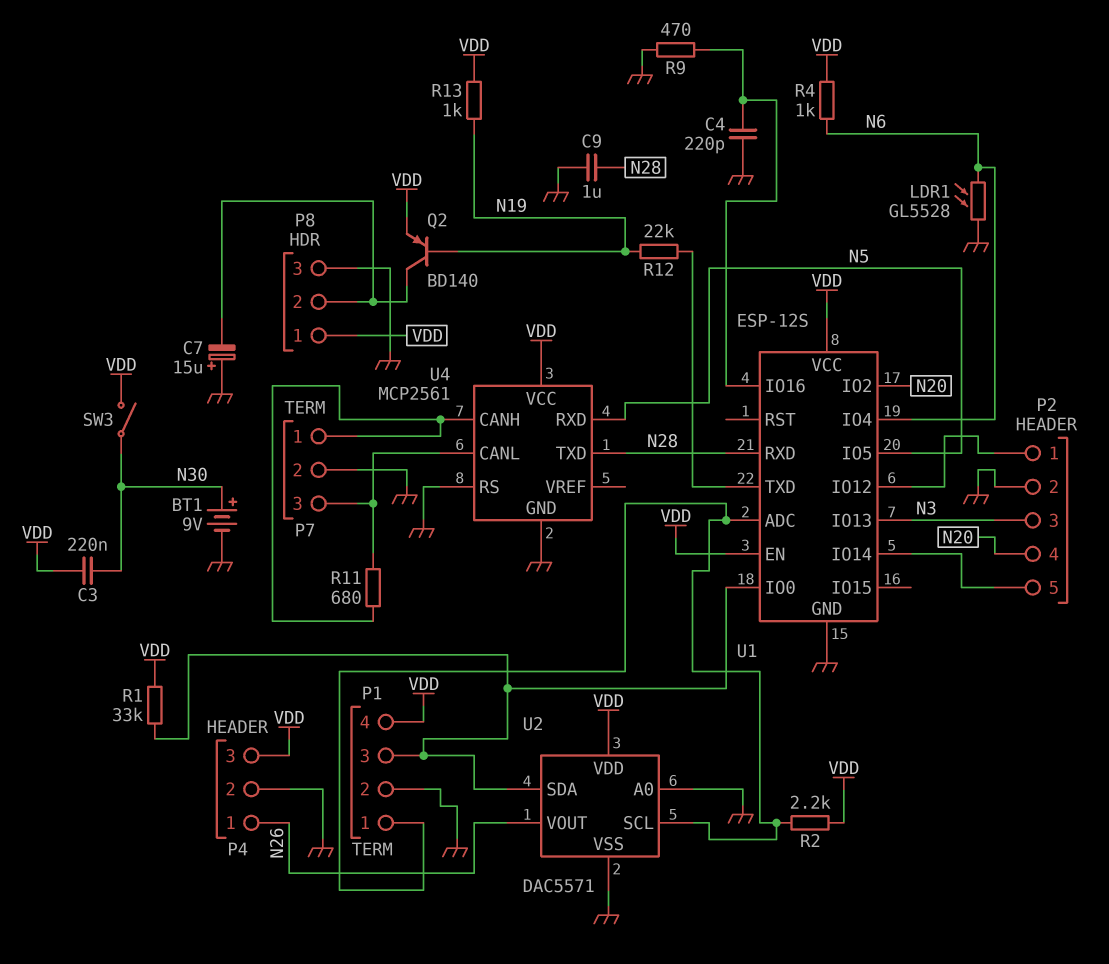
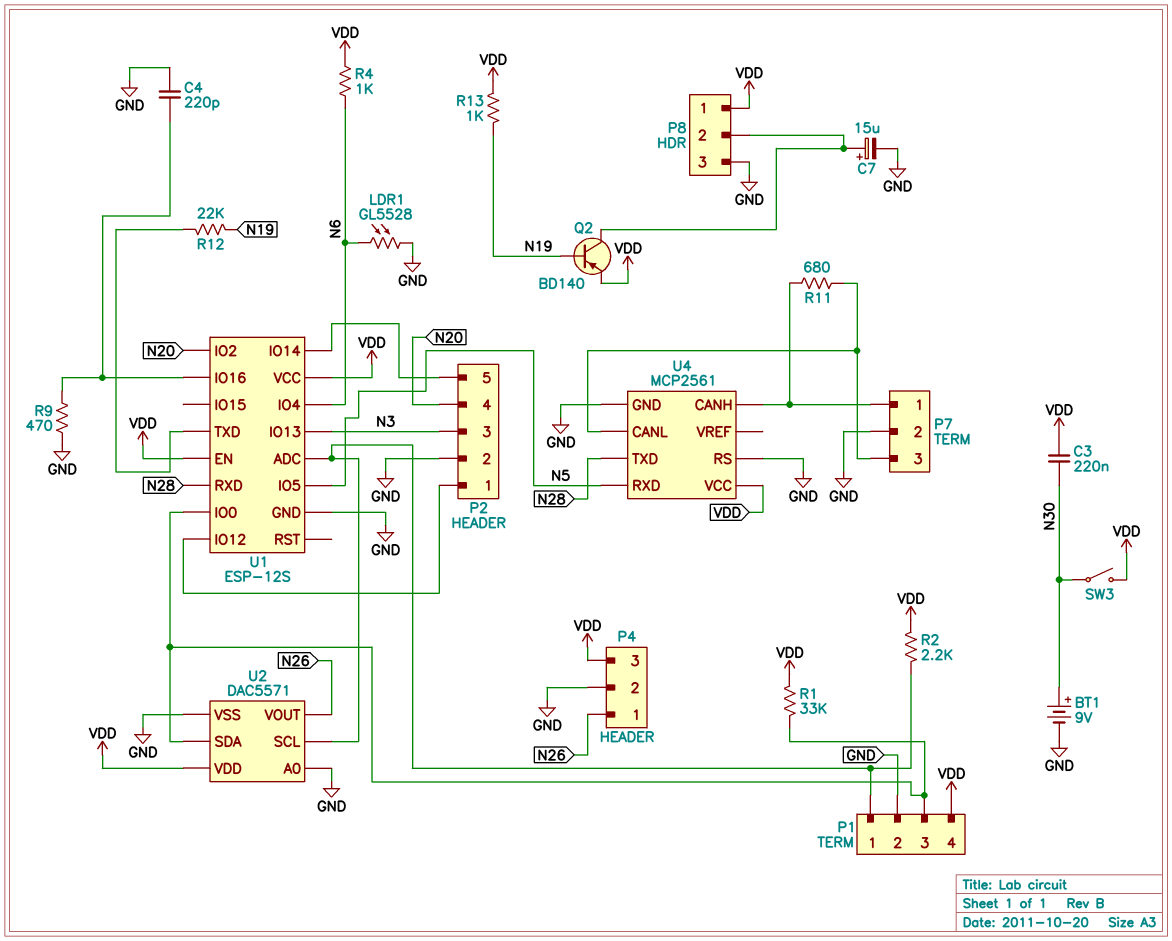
C7: 15uF (plus GND, minus P8/2) -> 15uF (plus P8/2, minus GND)
C9: 1uF (GND, N28) -> none

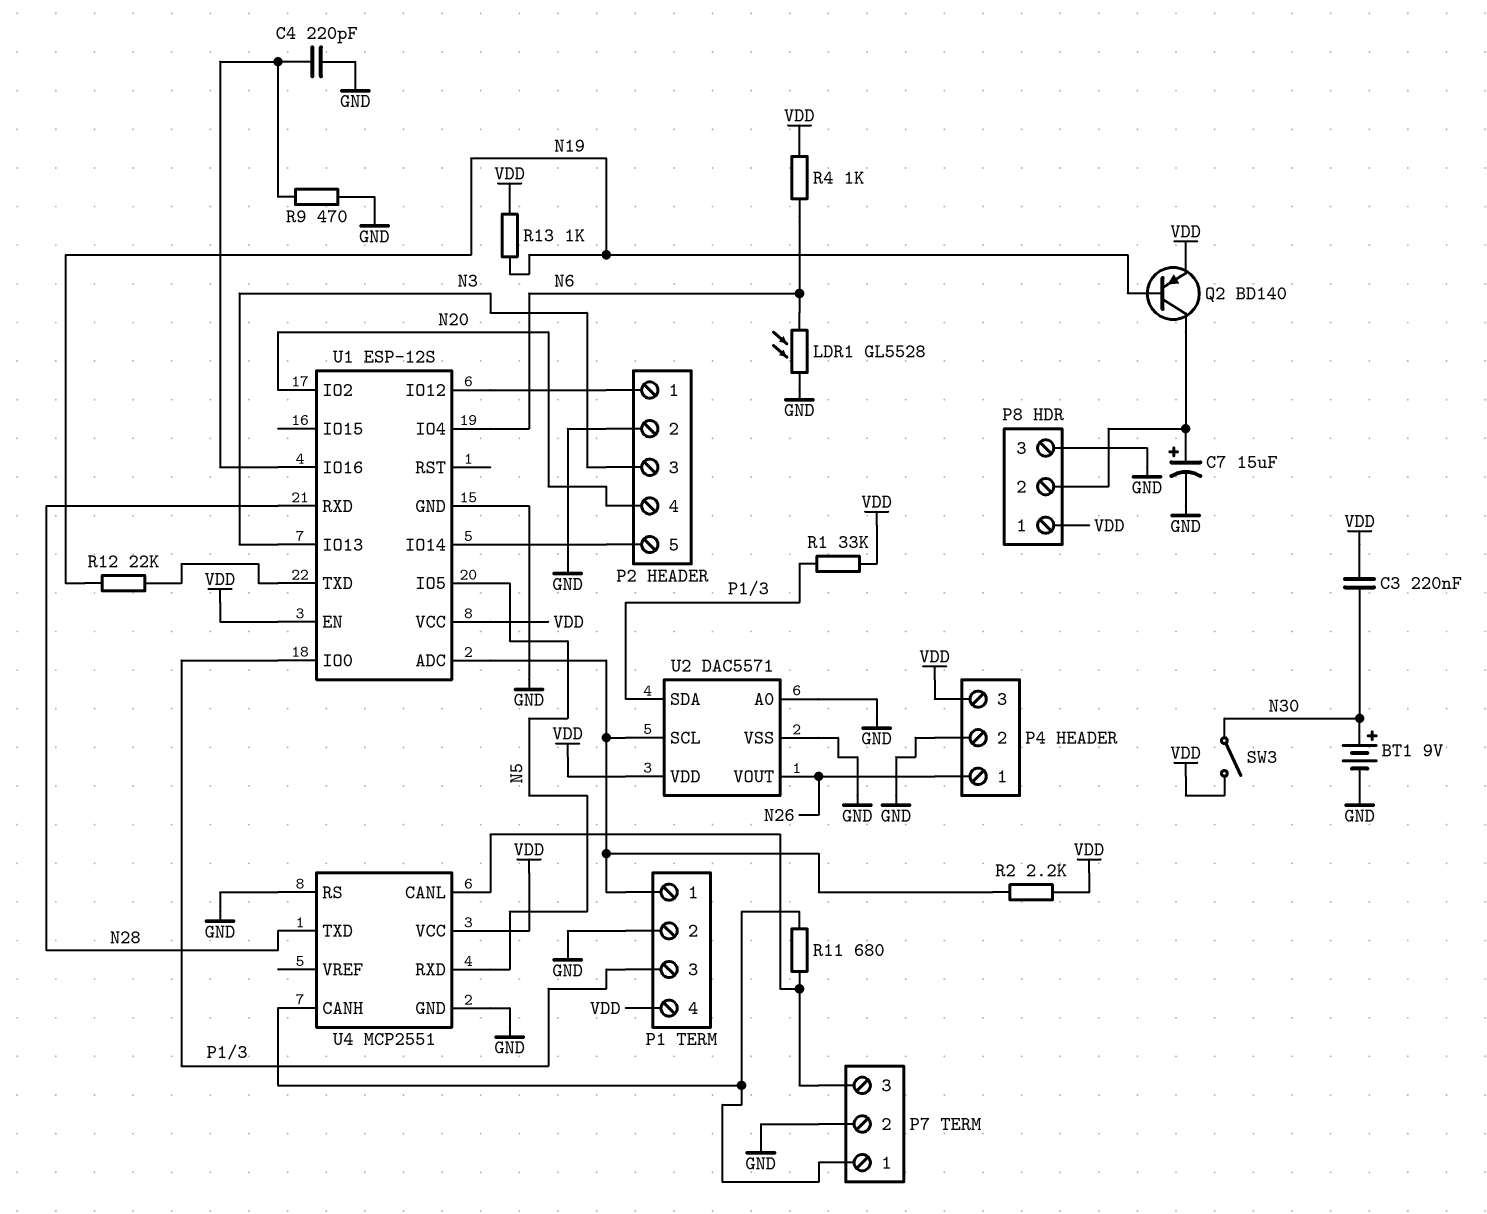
U4: MCP2561 -> MCP2551

